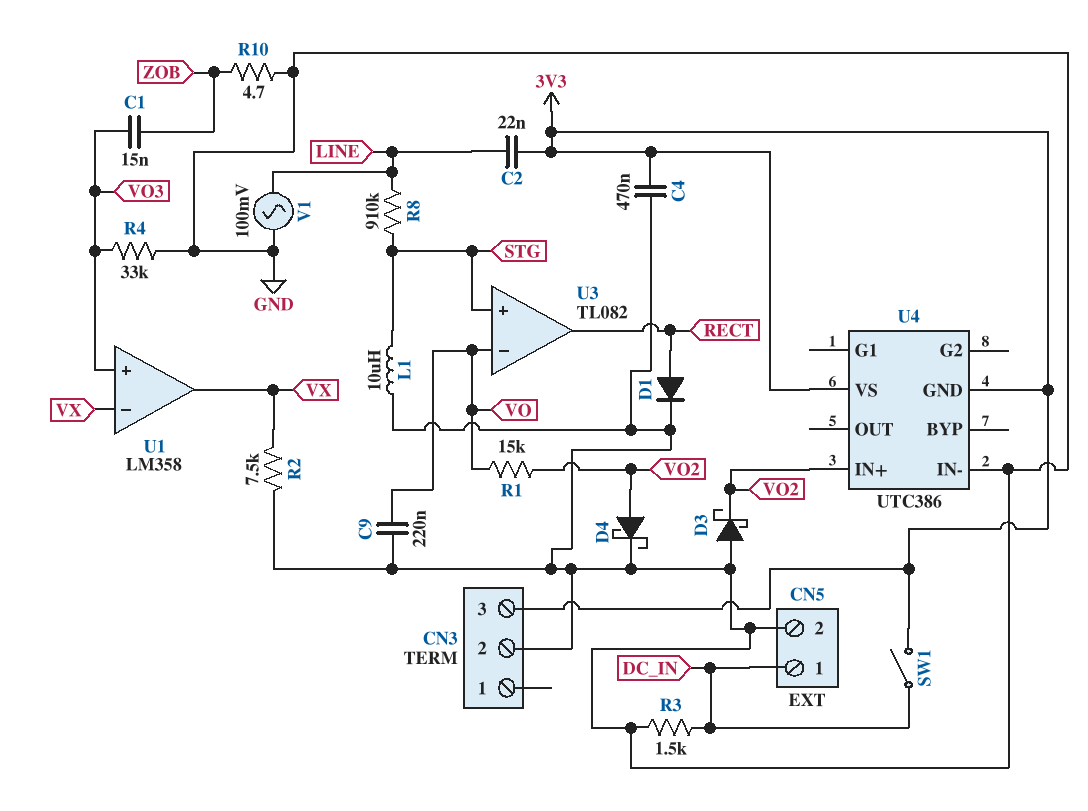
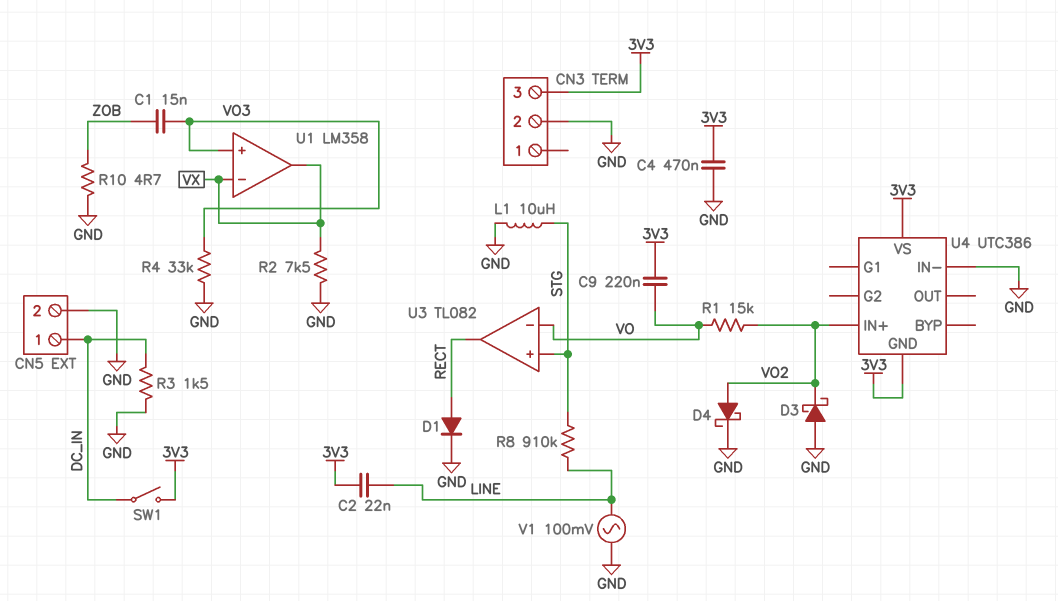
C9: 220nF (GND, VO) -> 220nF (3V3, VO)

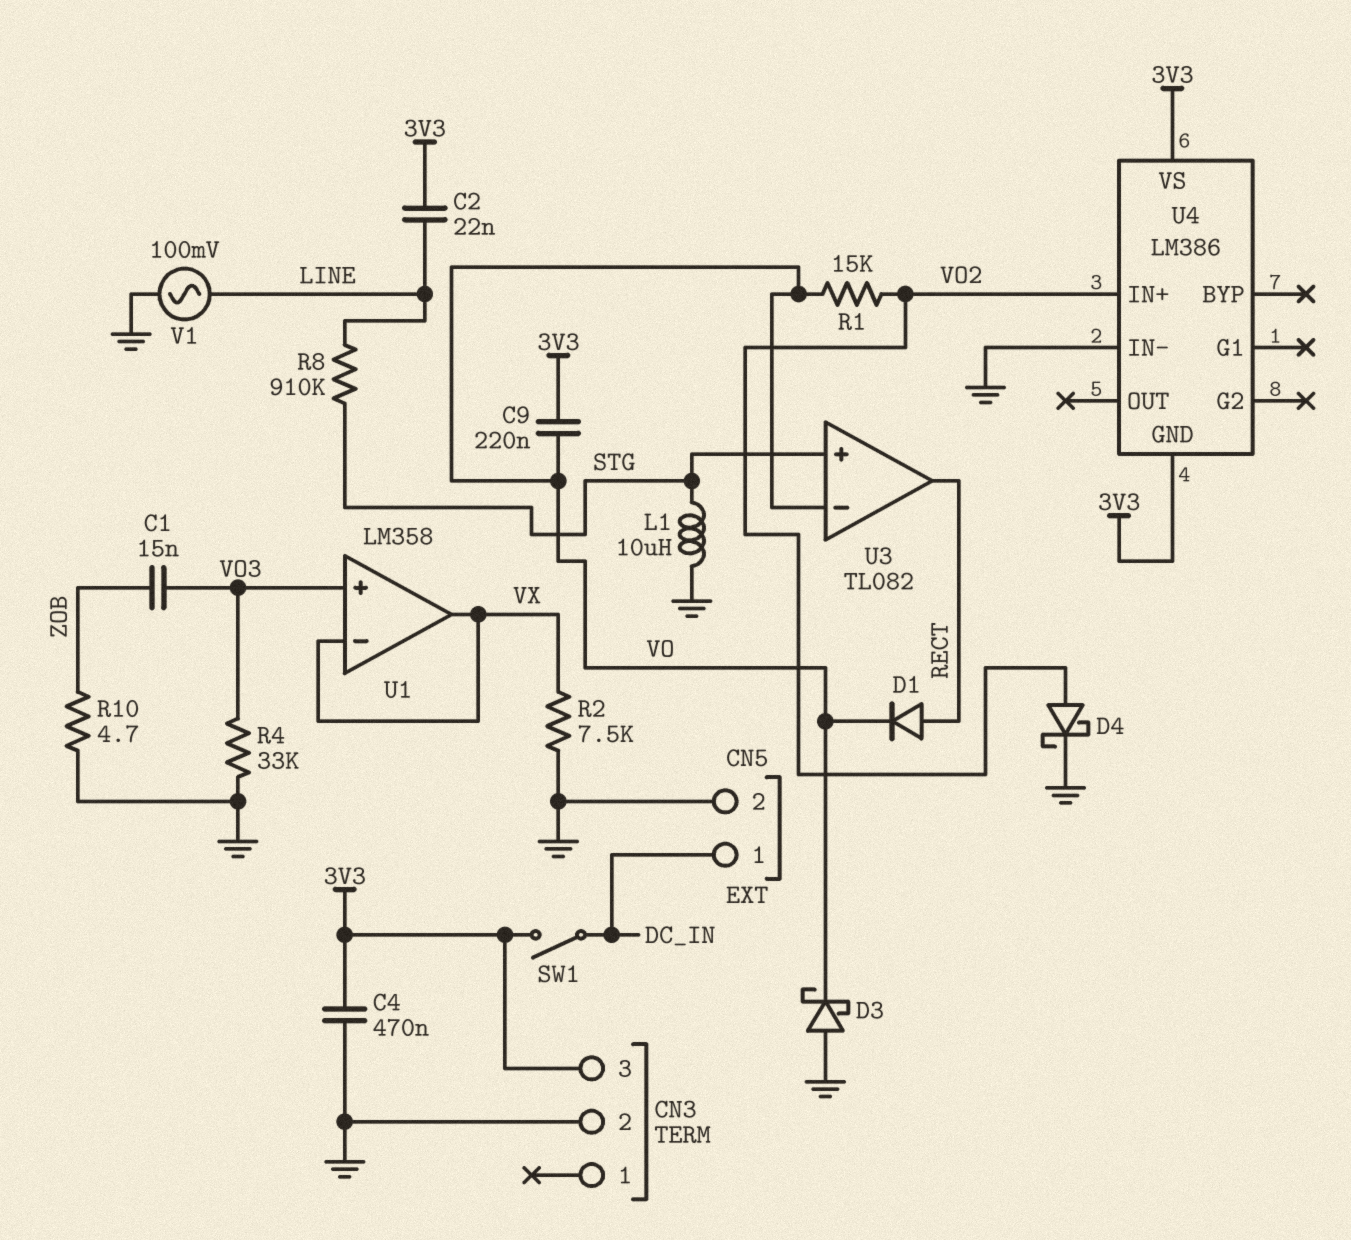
D1: diode (A RECT, K GND) -> diode (A RECT, K VO)
D3: schottky (A GND, K VO2) -> schottky (A GND, K VO)
R3: 1.5k (DC_IN, GND) -> none
U4: UTC386 -> LM386

